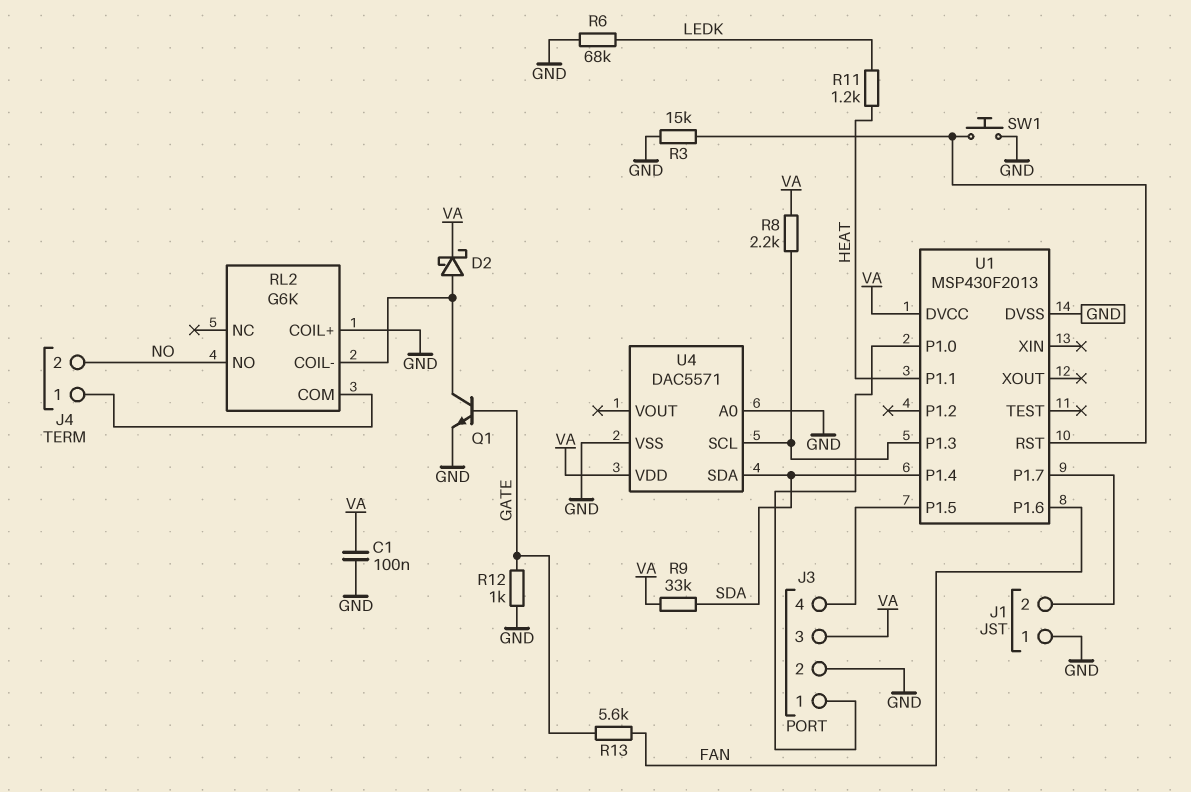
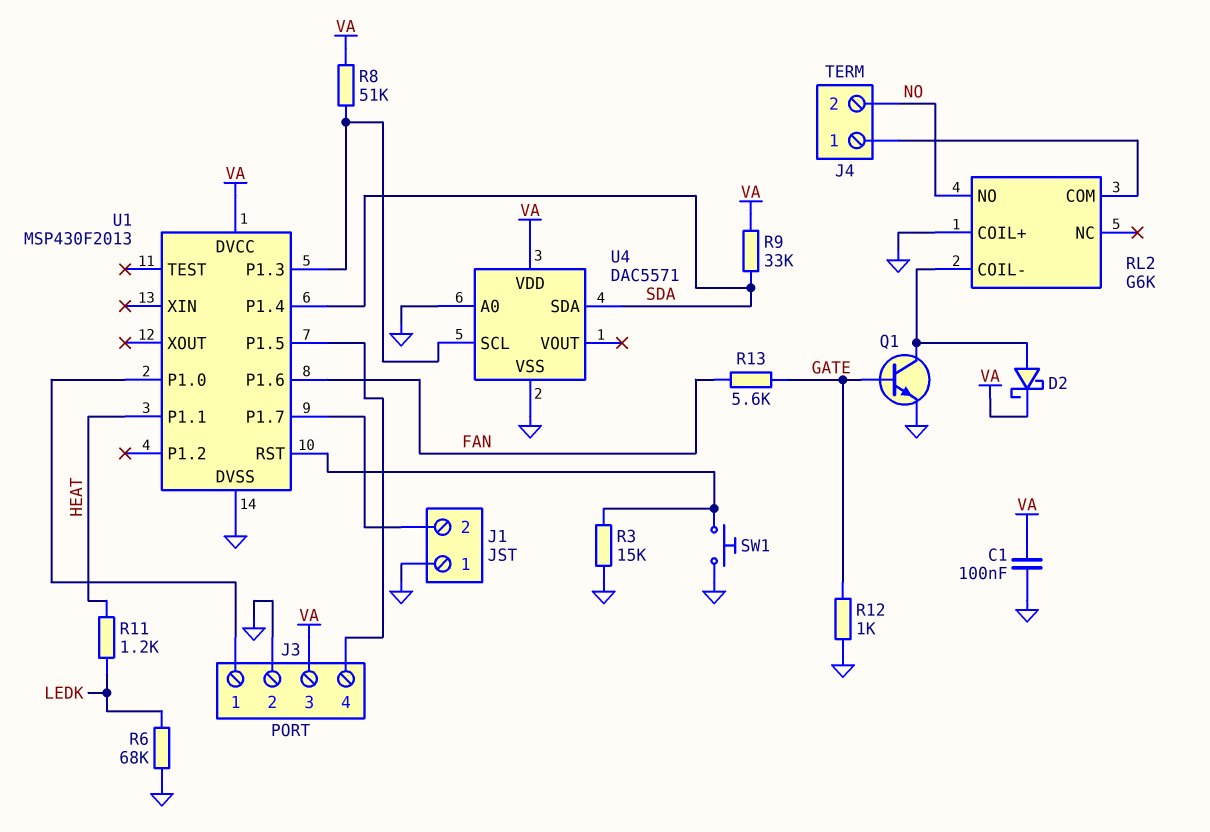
R8: 2.2k (U1/P1.3, VA) -> 51k (U1/P1.3, VA)

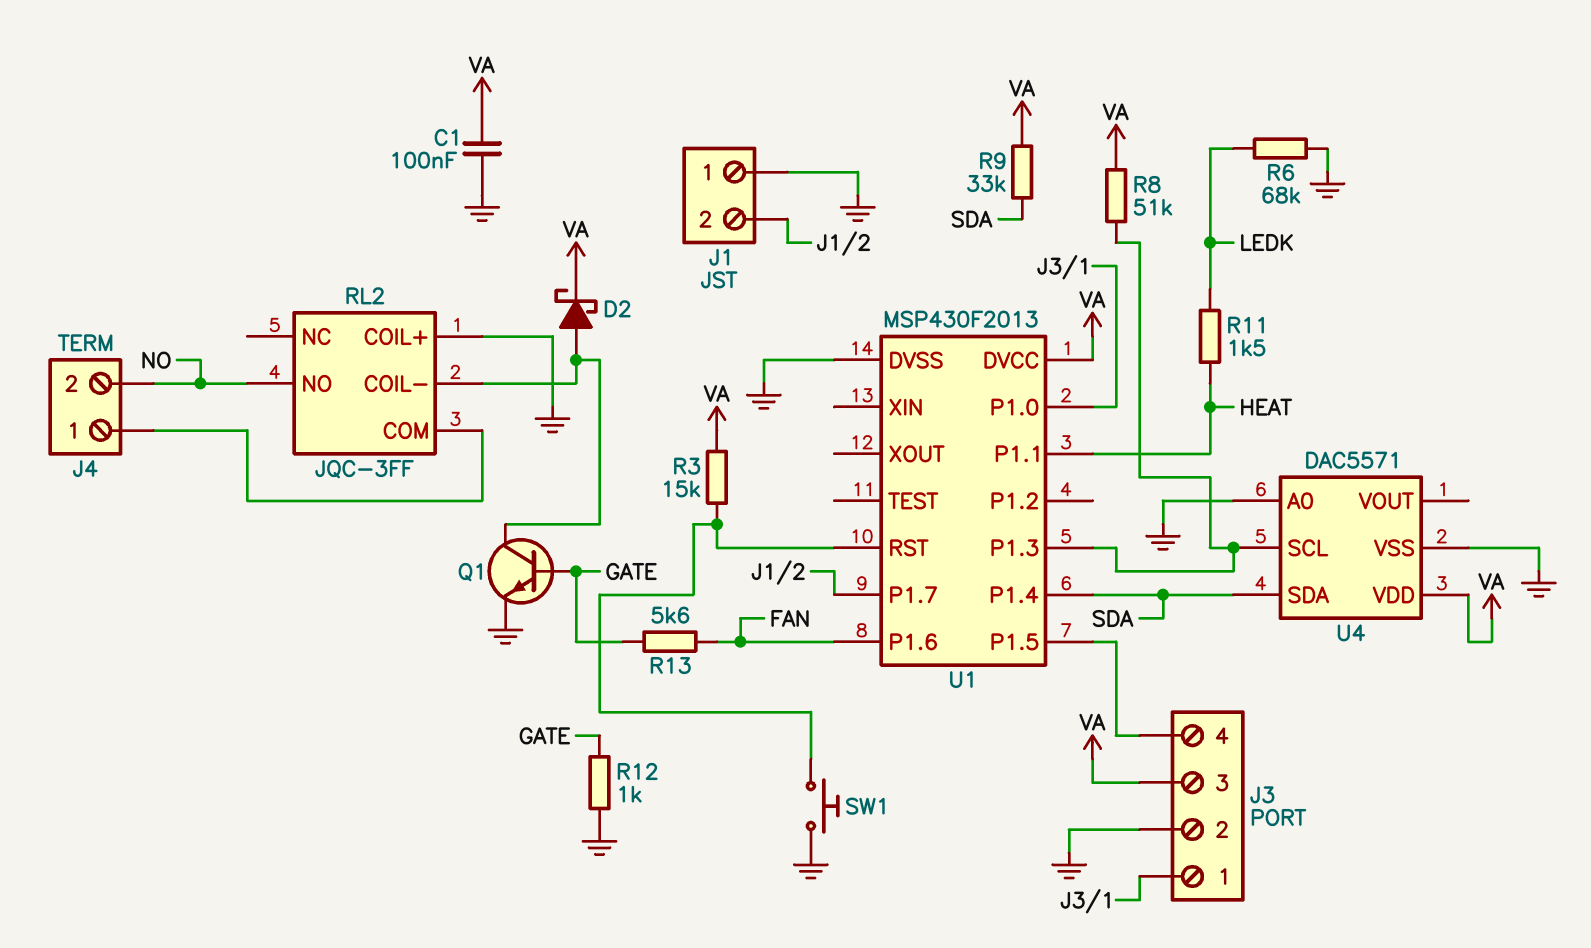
R3: 15k (GND, U1/RST) -> 15k (U1/RST, VA)
R11: 1.2k (HEAT, LEDK) -> 1.5k (HEAT, LEDK)
RL2: G6K -> JQC-3FF

